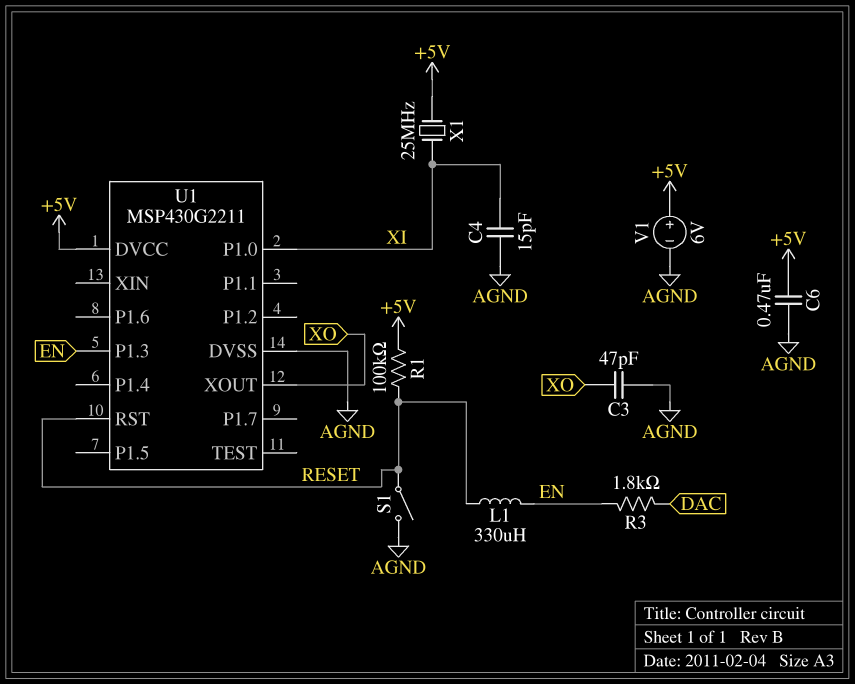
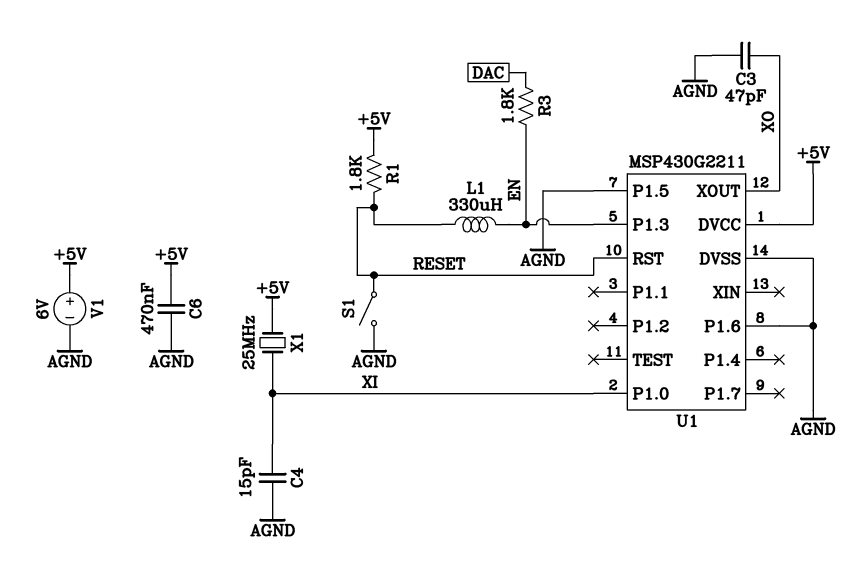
R1: 100k (+5V, RESET) -> 1.8k (+5V, RESET)
U1 pin P1.5: none -> AGND
U1 pin P1.6: none -> AGND

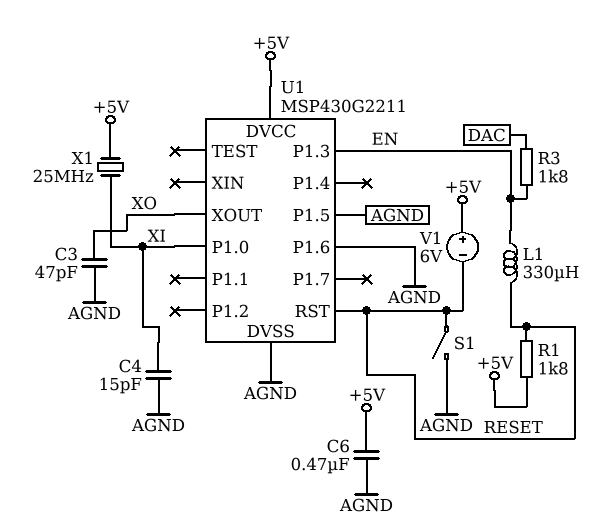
V1: 6V (plus +5V, minus AGND) -> 6V (plus +5V, minus RESET)

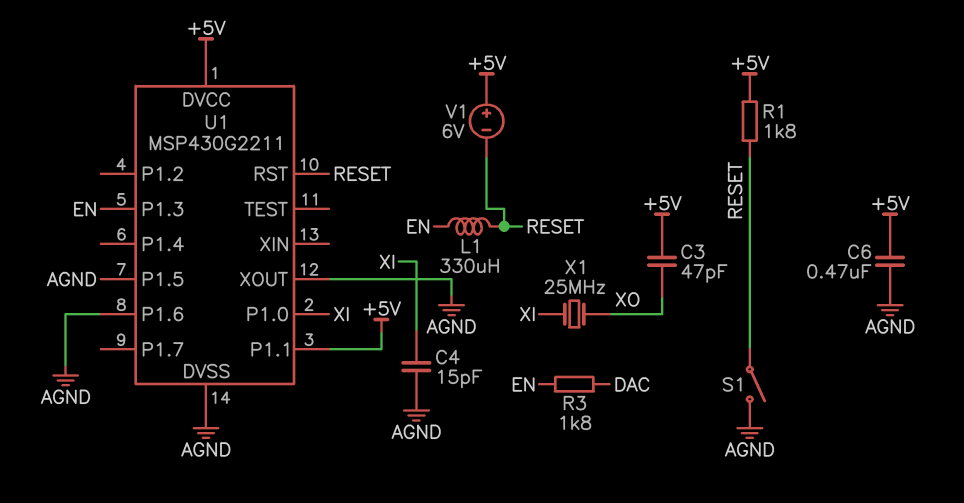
C3: 47pF (AGND, XO) -> 47pF (+5V, XO)
U1 pin P1.1: none -> +5V
U1 pin XOUT: XO -> AGND
X1: 25MHz (+5V, XI) -> 25MHz (XI, XO)

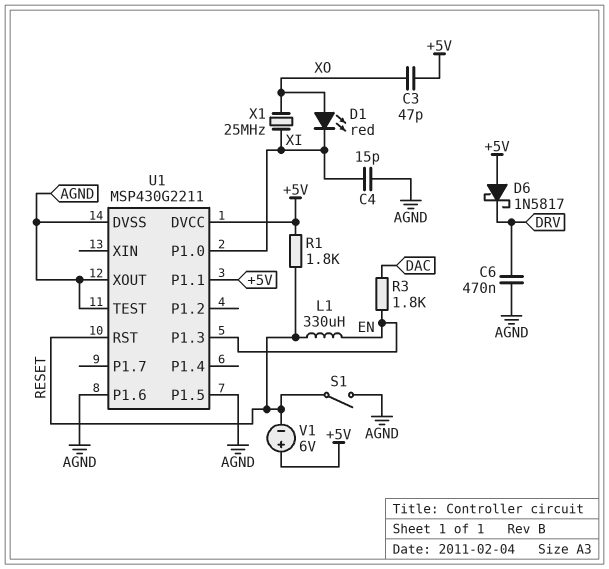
C6: 470nF (+5V, AGND) -> 470nF (AGND, DRV)
D1: none -> LED red (A XO, K XI)
D6: none -> schottky 1N5817 (A +5V, K DRV)
U1 pin TEST: none -> AGND

